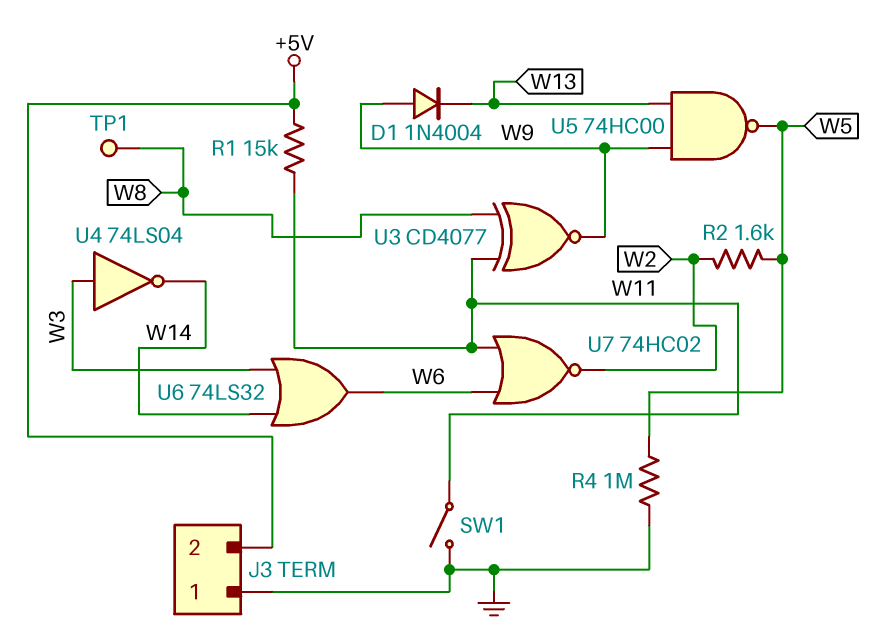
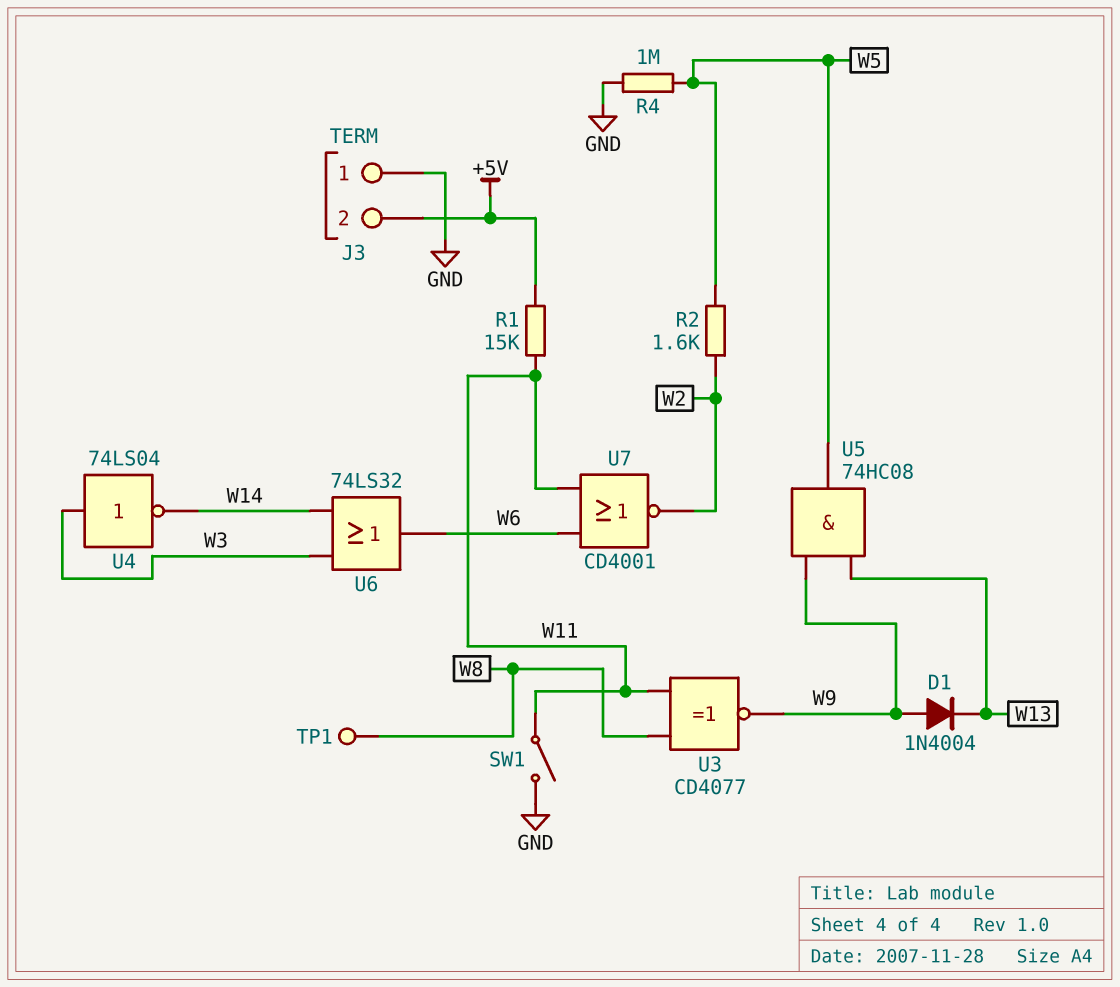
U5: NAND 74HC00 (in W9, in W13, out W5) -> AND 74HC08 (in W9, in W13, out W5)
U7: NOR 74HC02 (in W6, in W11, out W2) -> NOR CD4001 (in W6, in W11, out W2)

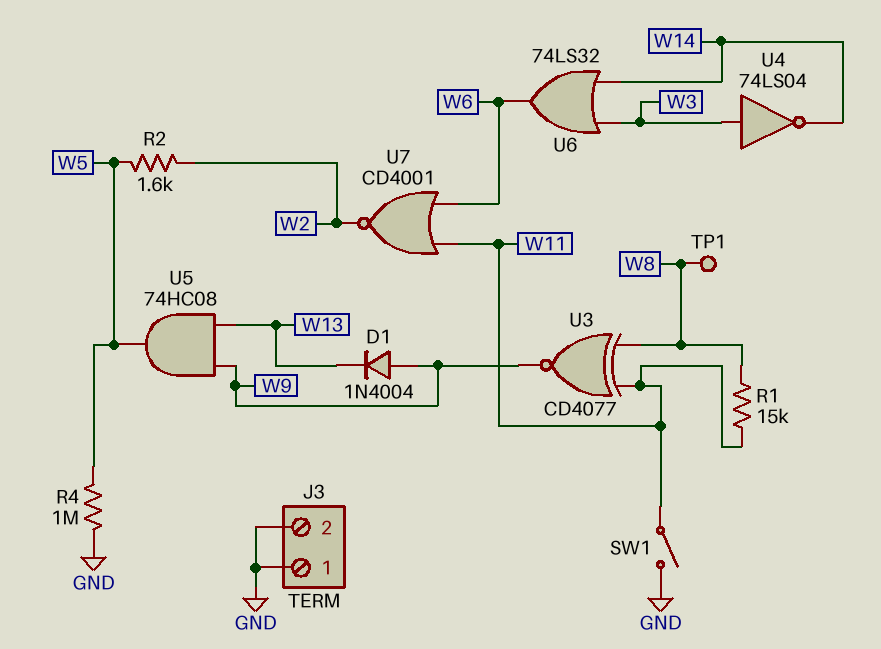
J3 pin 2: +5V -> GND
R1: 15k (+5V, W11) -> 15k (W8, W11)

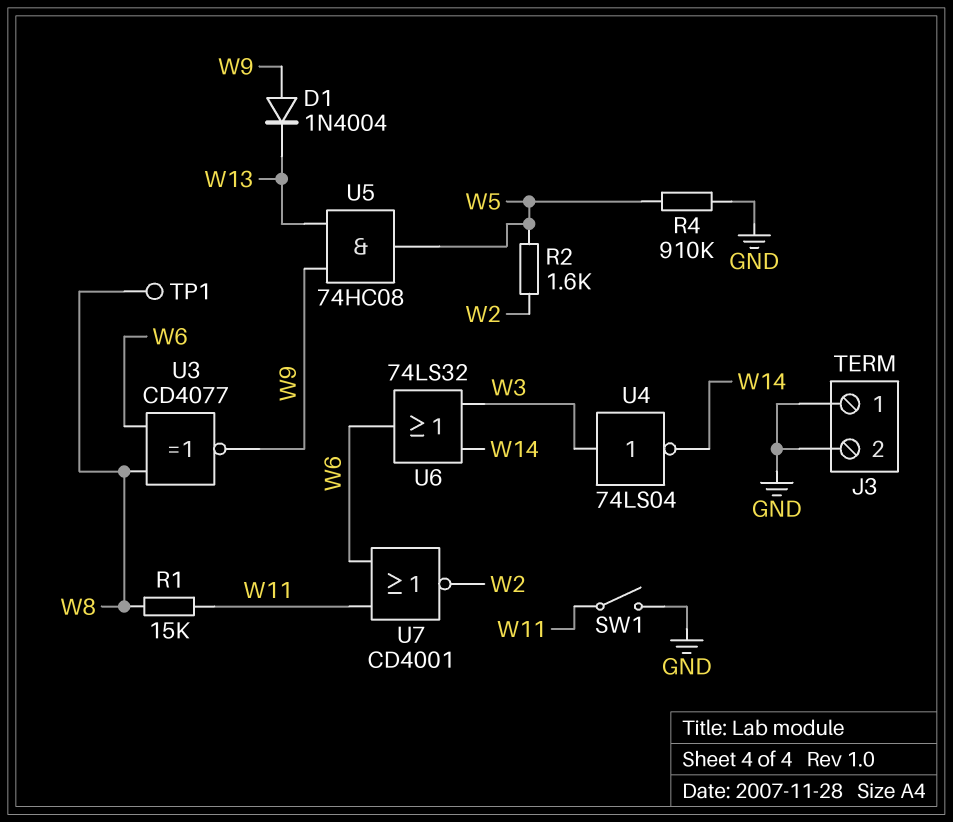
R4: 1M (GND, W5) -> 910k (GND, W5)
U3: XNOR CD4077 (in W8, in W11, out W9) -> XNOR CD4077 (in W6, in W8, out W9)

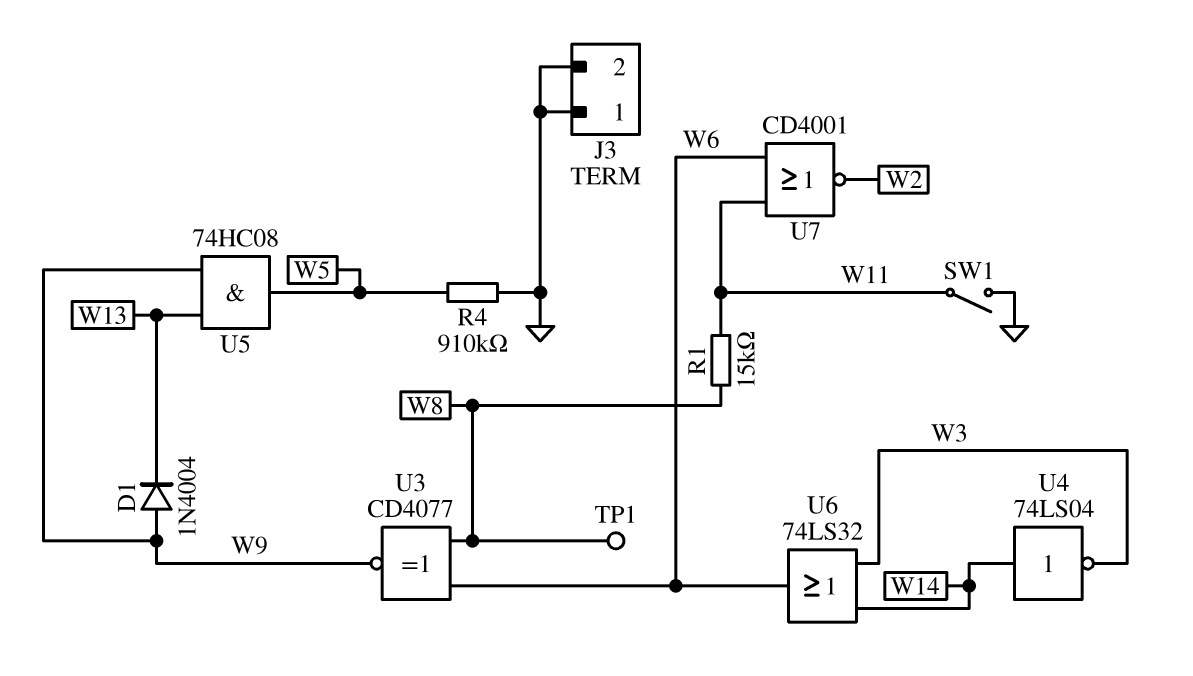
R2: 1.6k (W2, W5) -> none
U4: NOT 74LS04 (in W3, out W14) -> NOT 74LS04 (in W14, out W3)

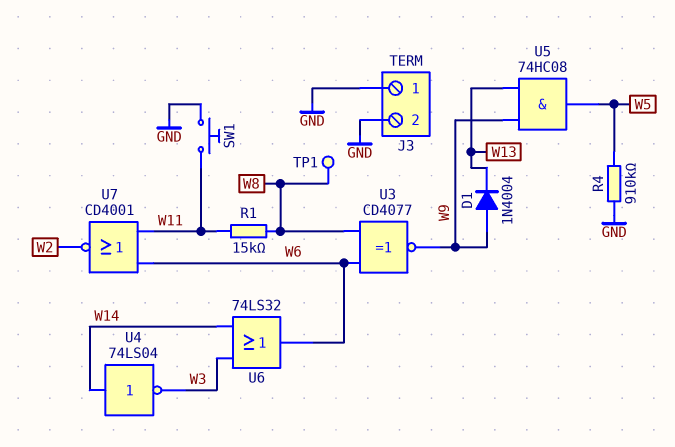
SW1: switch (GND, W11) -> button (GND, W11)

